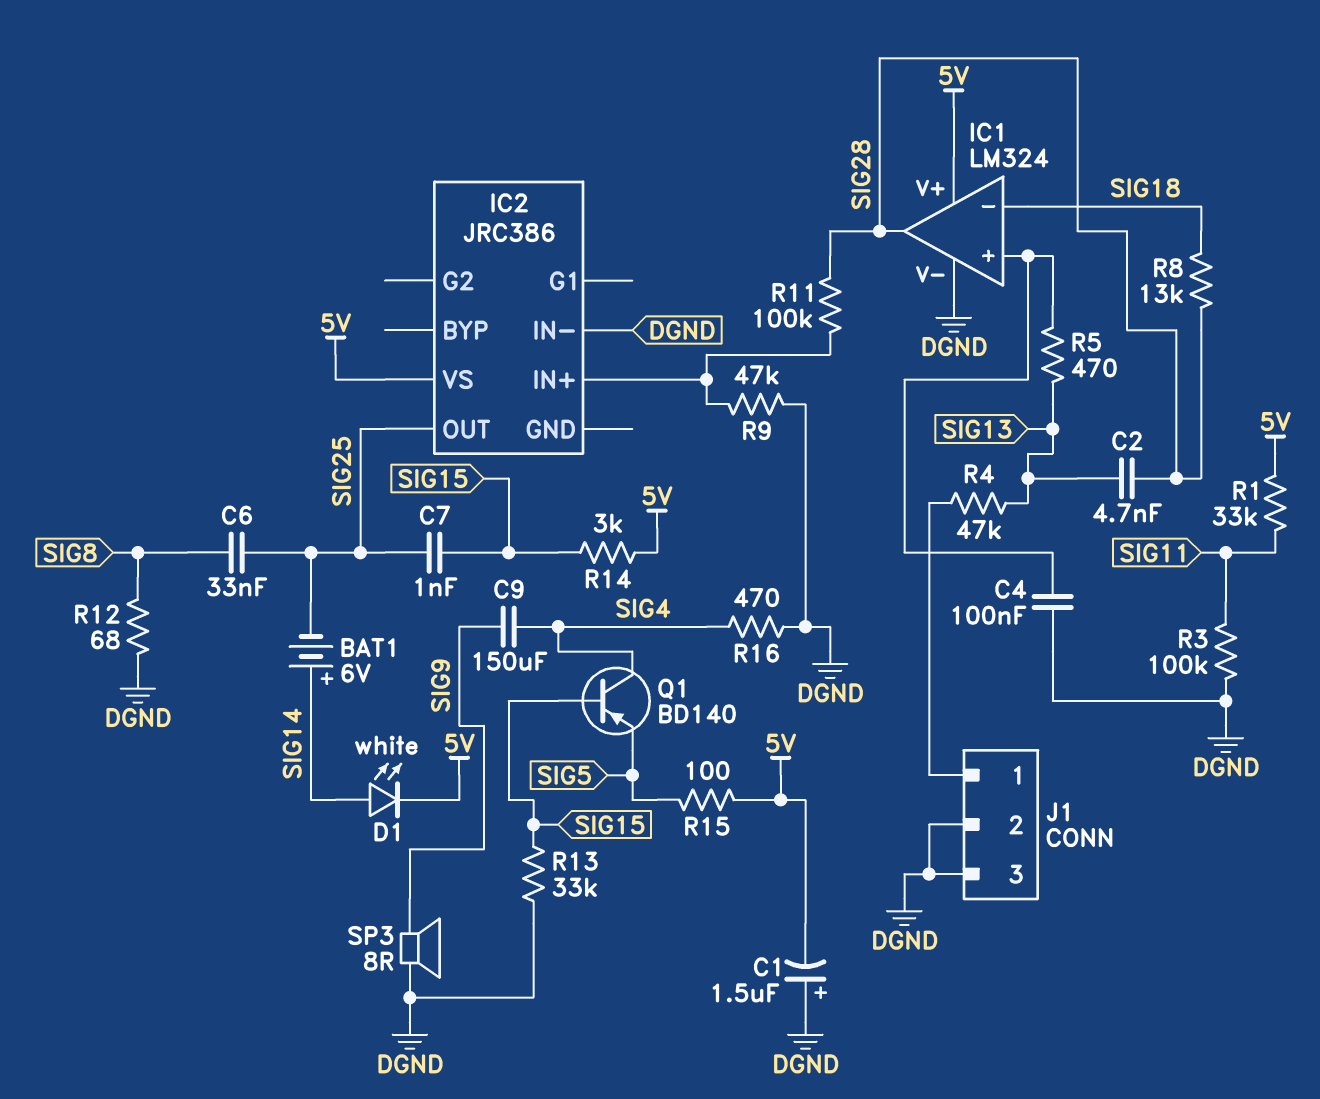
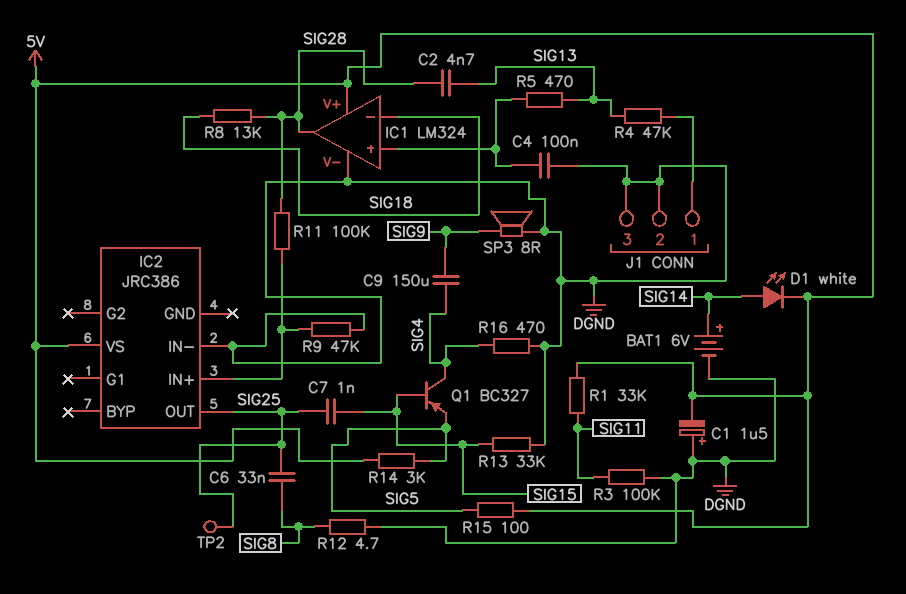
BAT1: 6V (plus SIG14, minus SIG25) -> 6V (plus SIG14, minus DGND)
Q1: PNP BD140 (B SIG15, C SIG4, E SIG5) -> PNP BC327 (B SIG15, C SIG4, E SIG5)
R12: 68 (DGND, SIG8) -> 4.7 (DGND, SIG8)
R14: 3k (5V, SIG15) -> 3k (5V, SIG5)
TP2: none -> test point (SIG25)

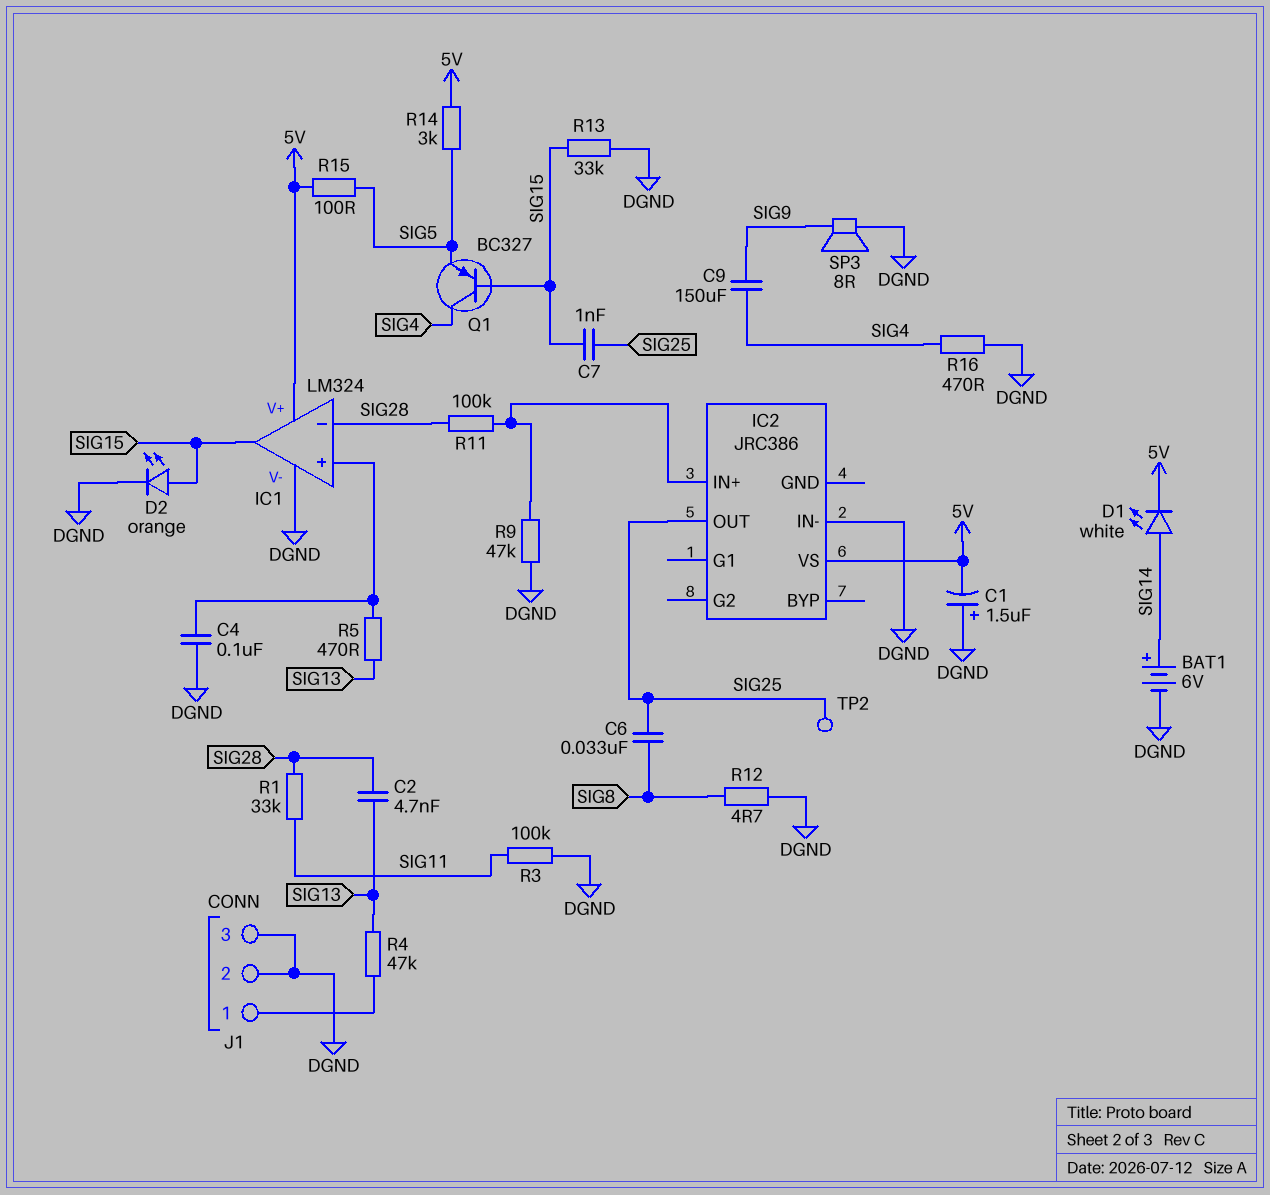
D2: none -> LED orange (A SIG15, K DGND)
IC1 pin in-: SIG18 -> SIG28
IC1 pin out: SIG28 -> SIG15
R1: 33k (5V, SIG11) -> 33k (SIG11, SIG28)
R8: 13k (SIG18, SIG28) -> none

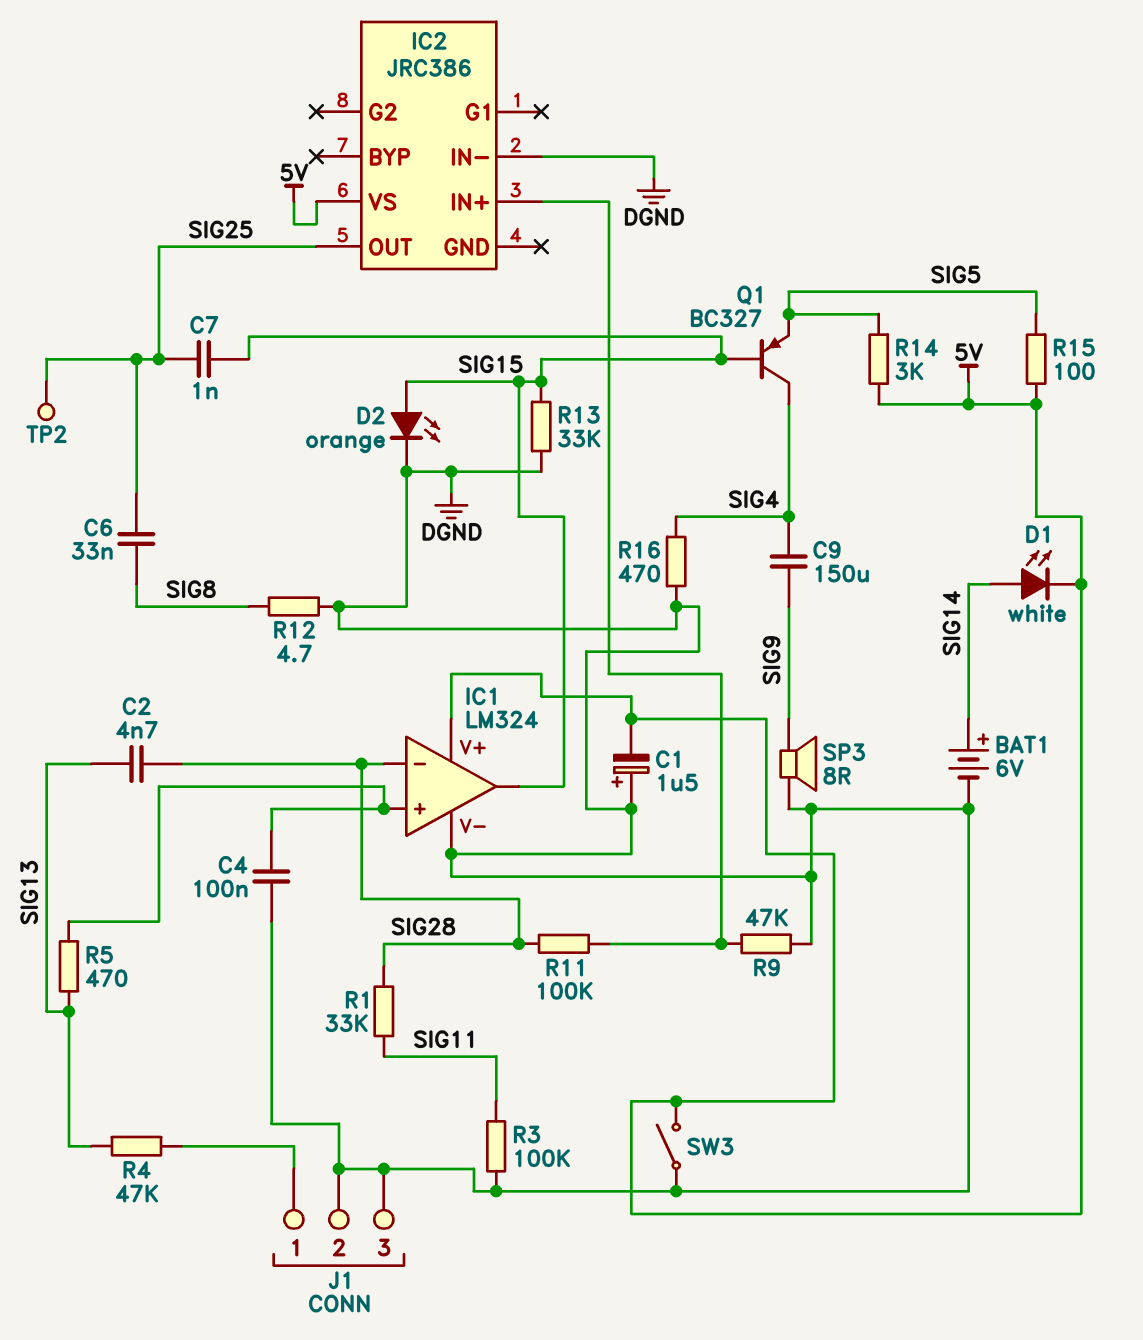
SW3: none -> switch (5V, DGND)

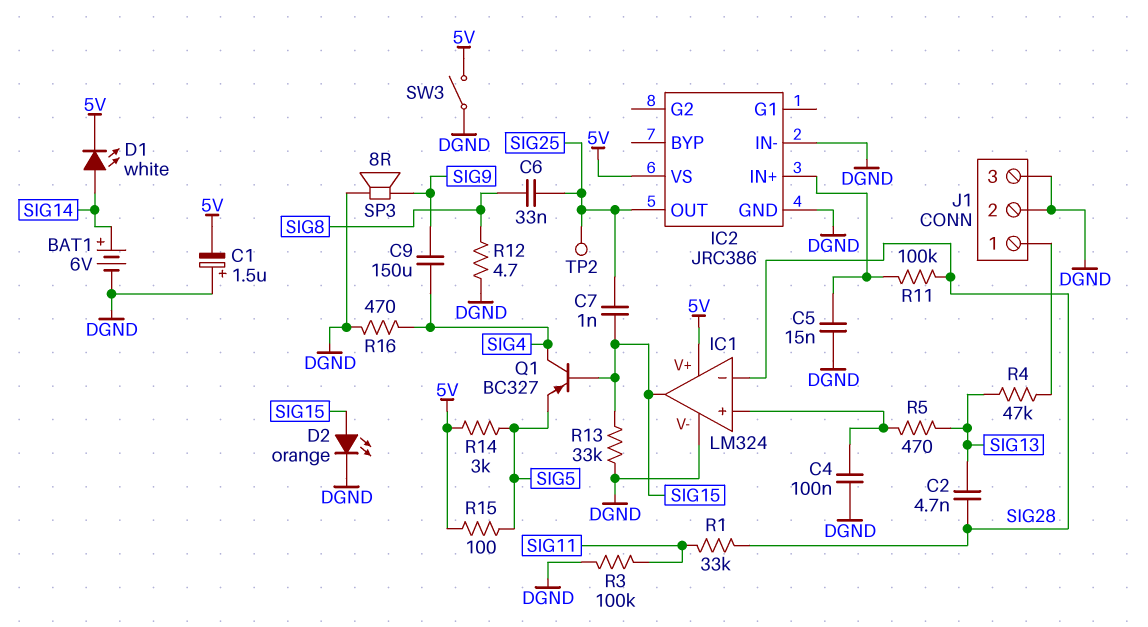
C5: none -> 15nF (DGND, IC2/IN+)
IC2 pin GND: none -> DGND
R9: 47k (DGND, IC2/IN+) -> none

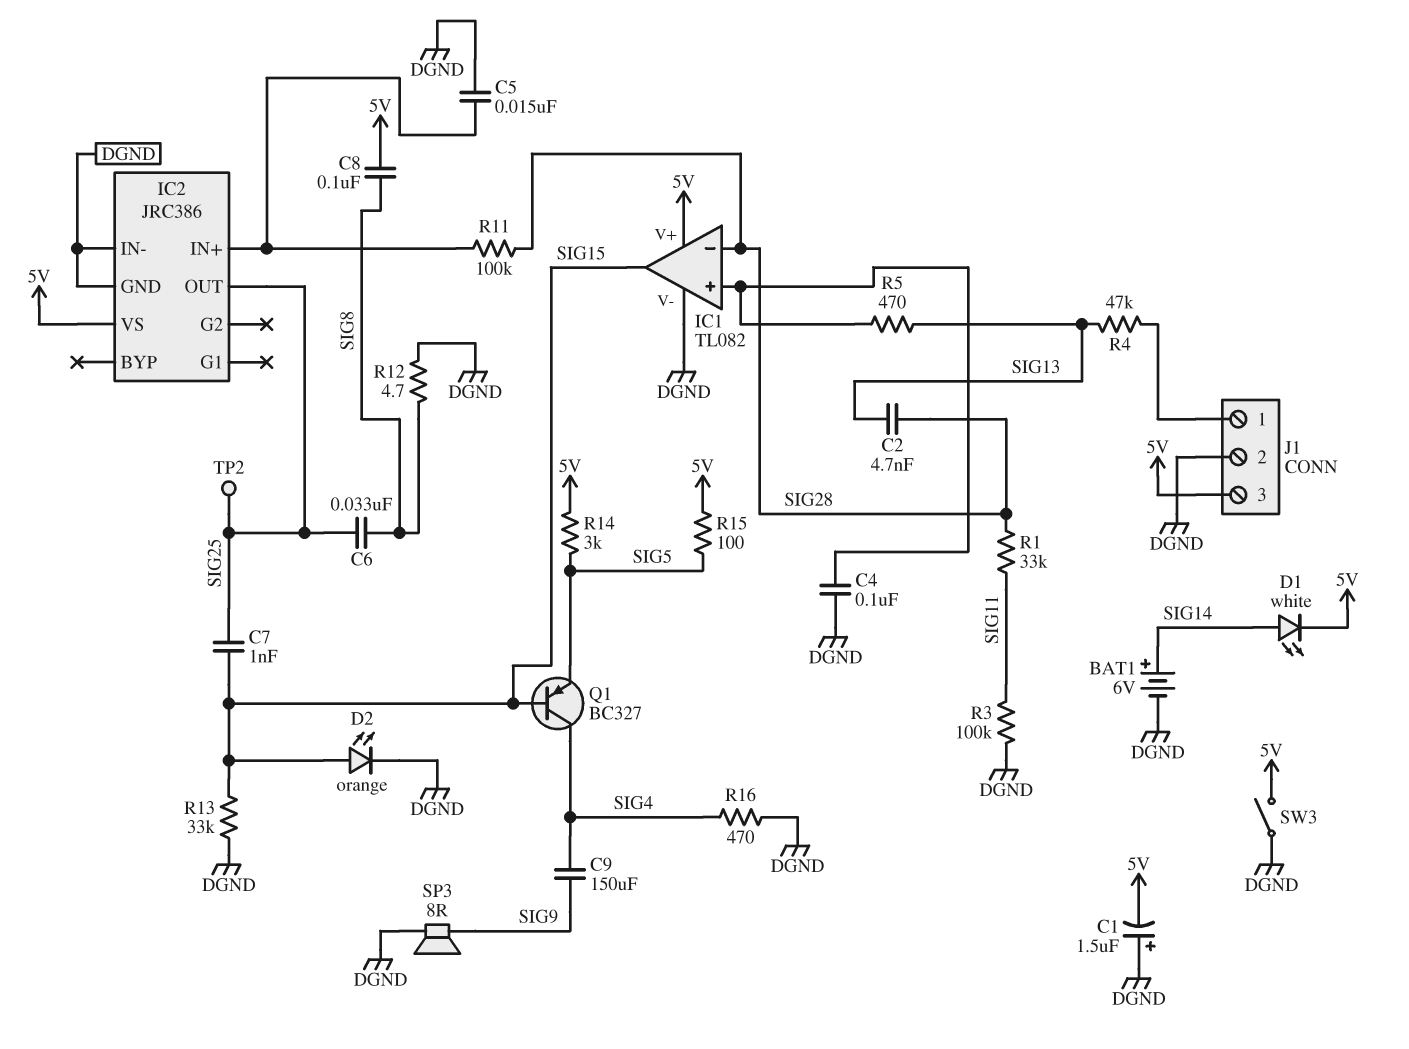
C8: none -> 100nF (5V, SIG8)
IC1: LM324 -> TL082
J1 pin 3: DGND -> 5V

